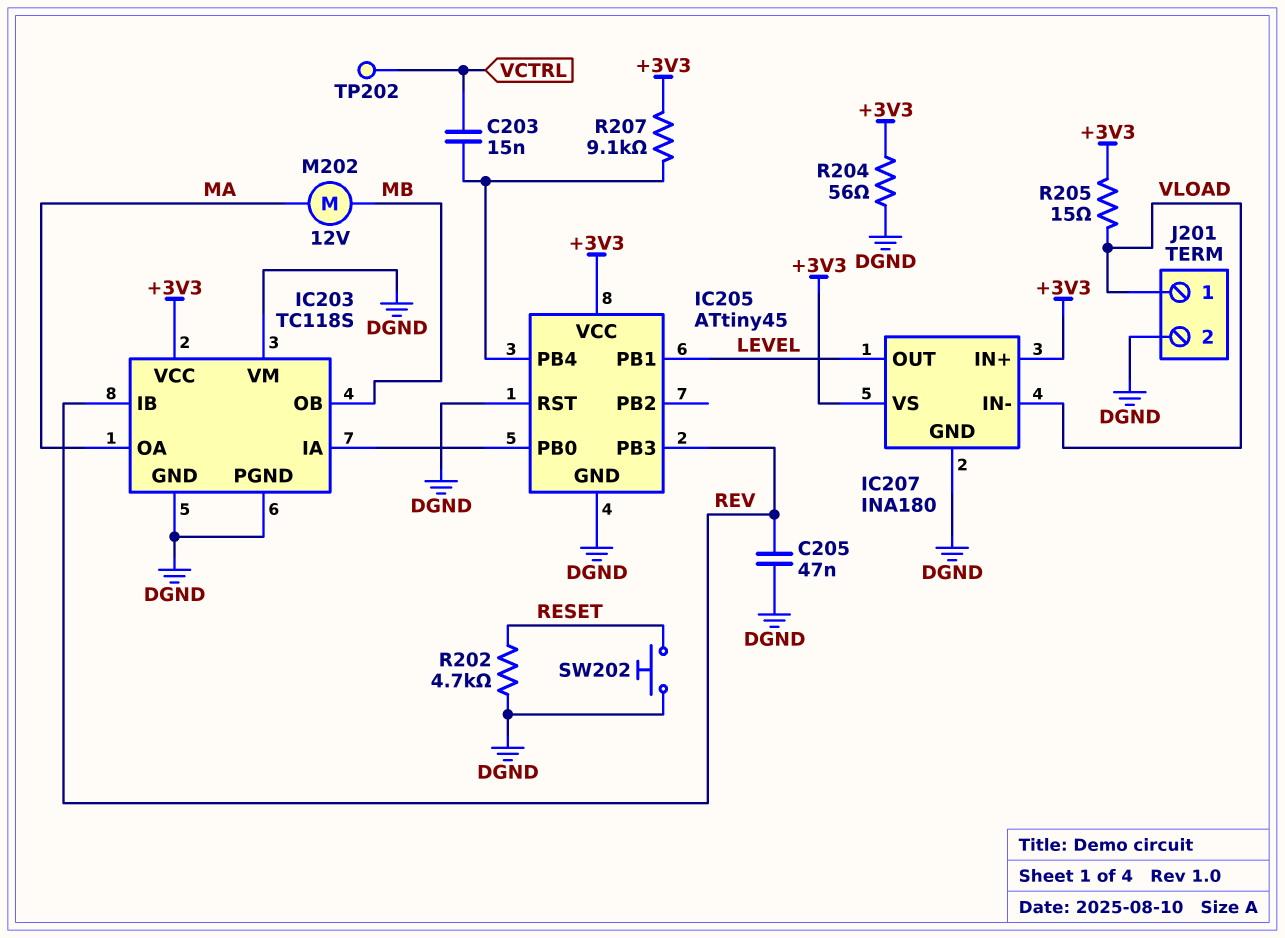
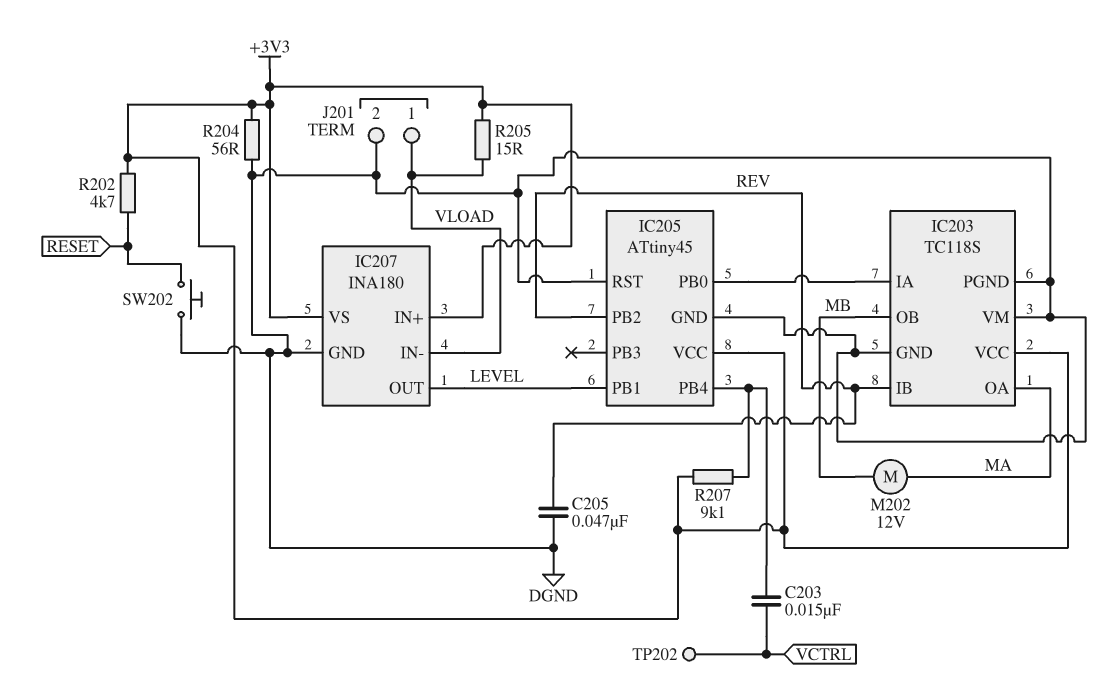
IC205 pin PB2: none -> REV
IC205 pin PB3: REV -> none
R202: 4.7k (DGND, RESET) -> 4.7k (+3V3, RESET)

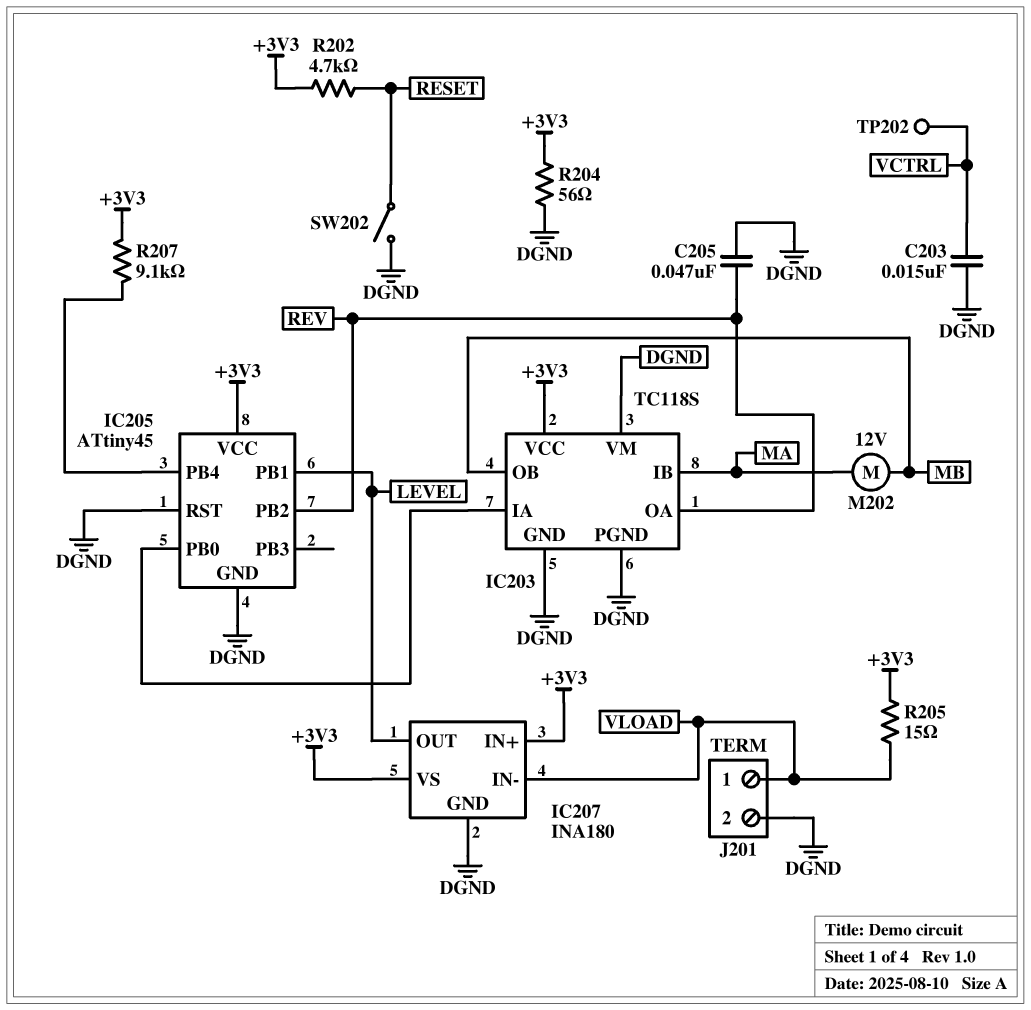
C203: 15nF (IC205/PB4, VCTRL) -> 15nF (DGND, VCTRL)
IC203 pin IB: REV -> MA
IC203 pin OA: MA -> REV
SW202: button (DGND, RESET) -> switch (DGND, RESET)

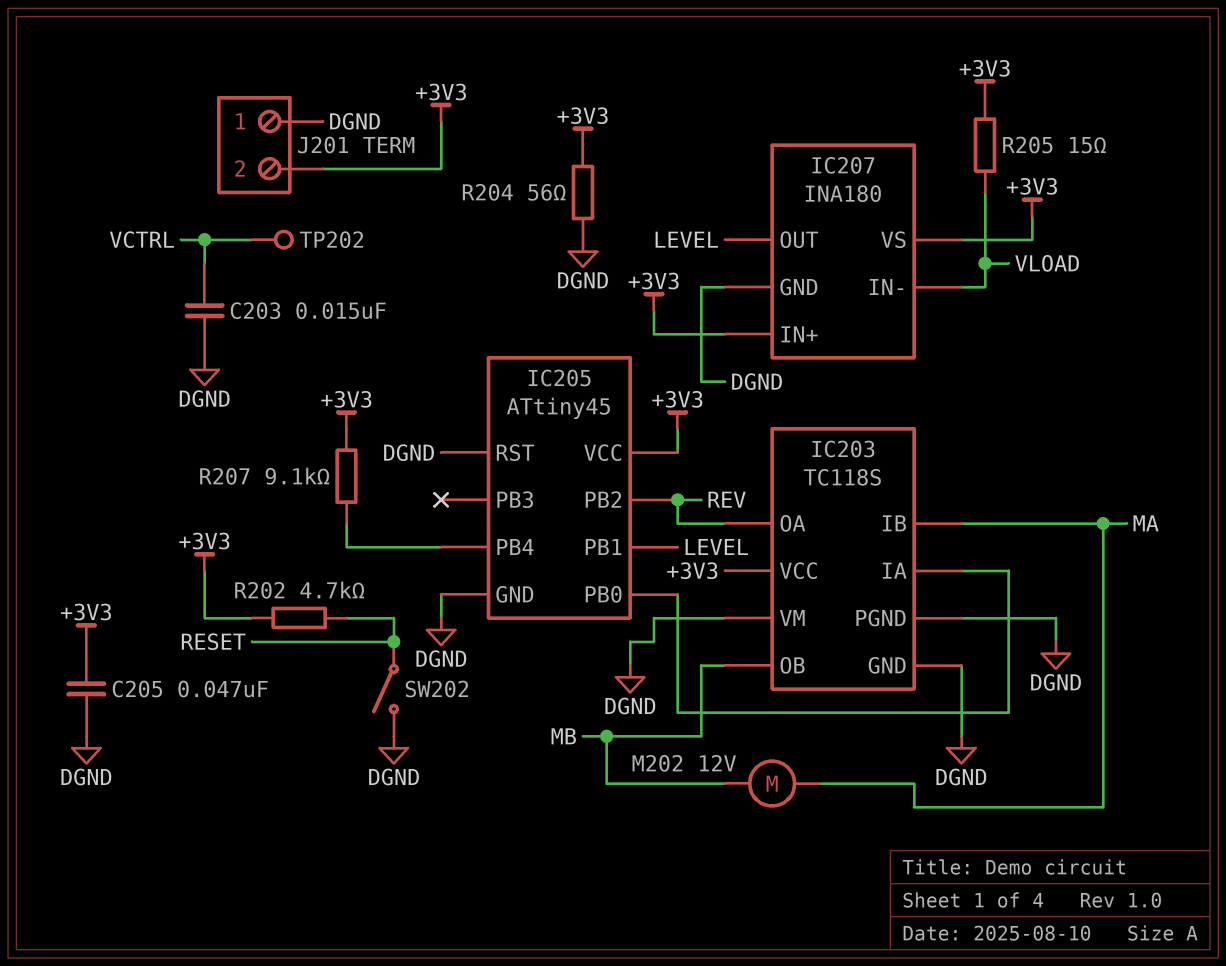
C205: 47nF (DGND, REV) -> 47nF (+3V3, DGND)
J201 pin 1: VLOAD -> DGND
J201 pin 2: DGND -> +3V3

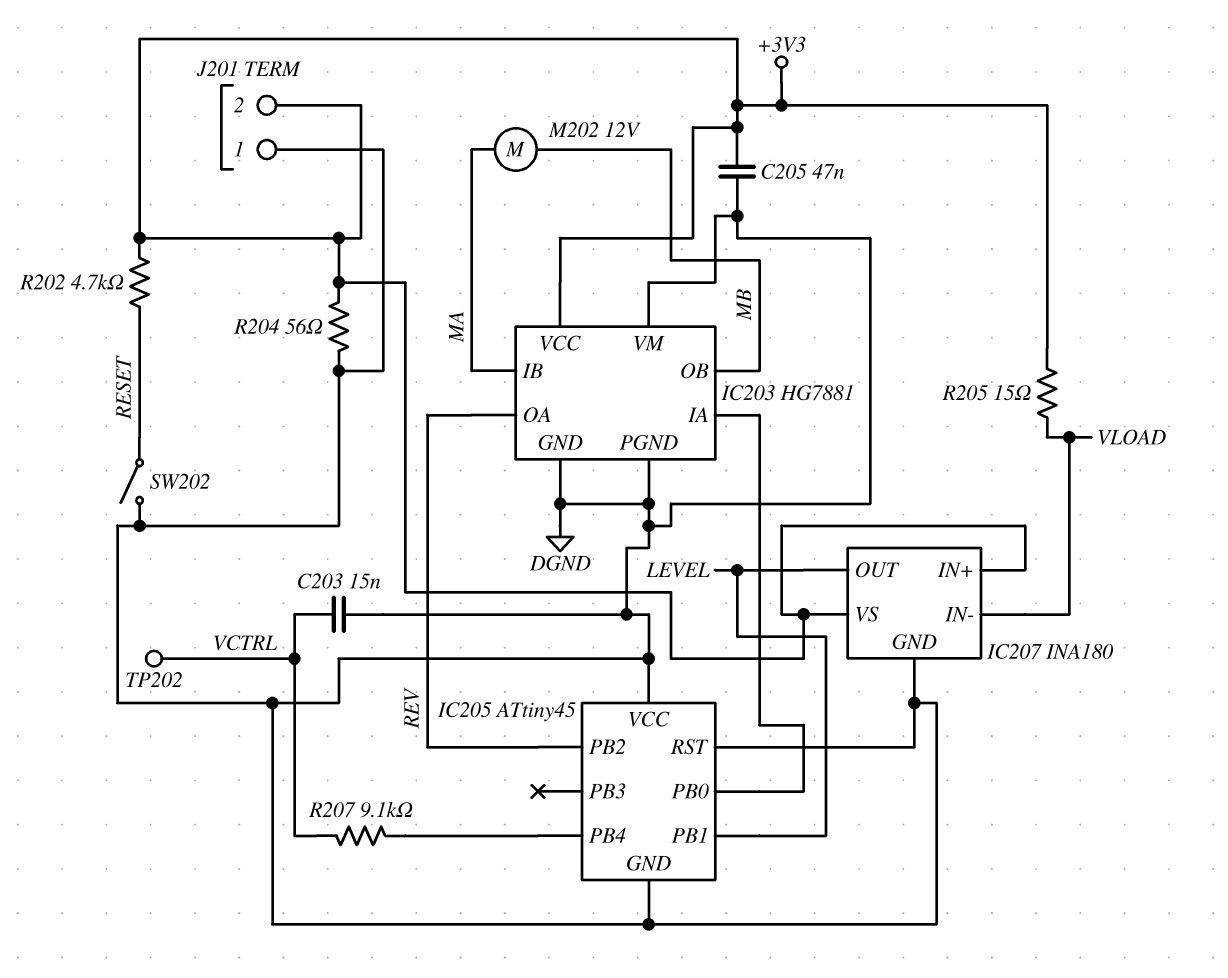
IC203: TC118S -> HG7881
IC205 pin VCC: +3V3 -> DGND
R207: 9.1k (+3V3, IC205/PB4) -> 9.1k (IC205/PB4, VCTRL)

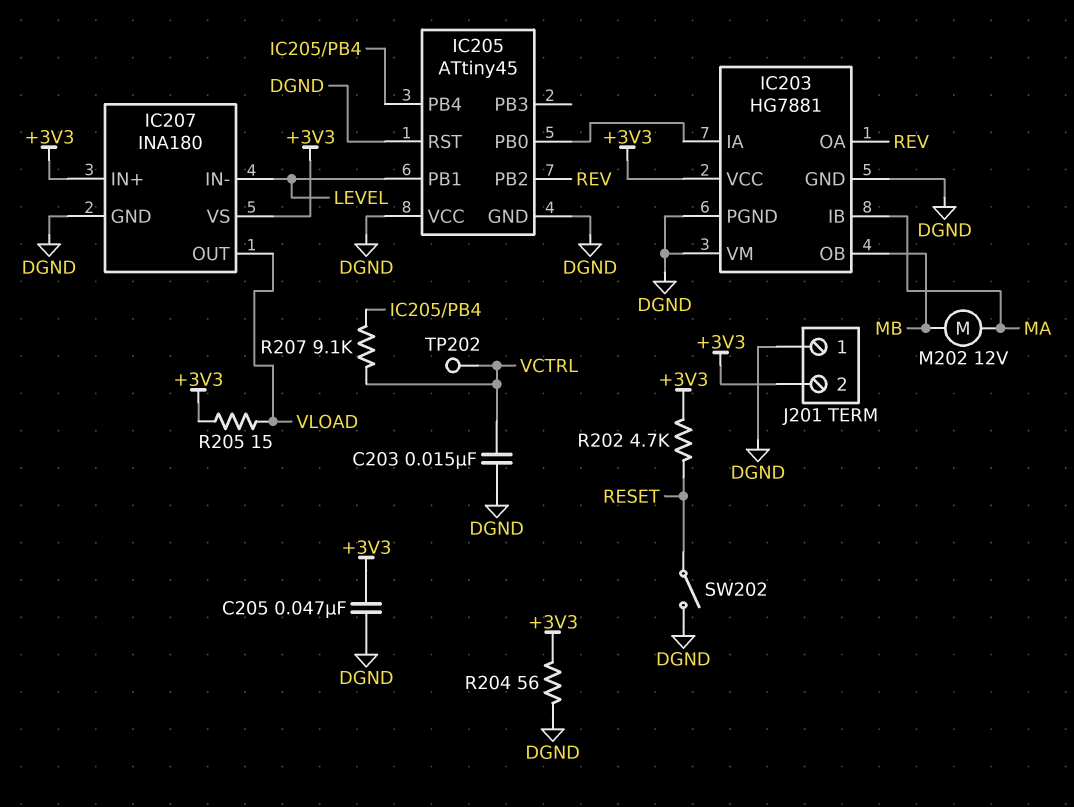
IC207 pin IN-: VLOAD -> LEVEL
IC207 pin OUT: LEVEL -> VLOAD

